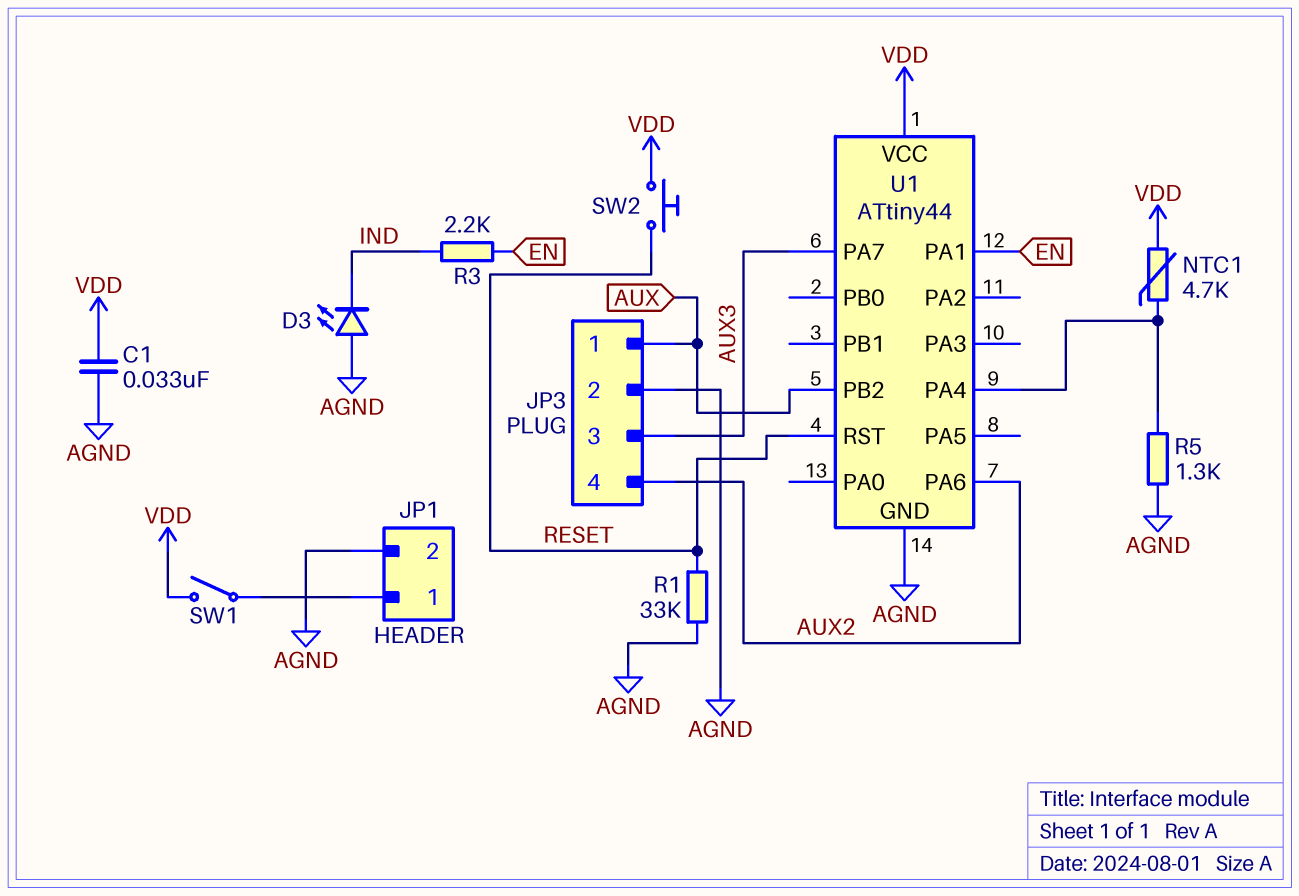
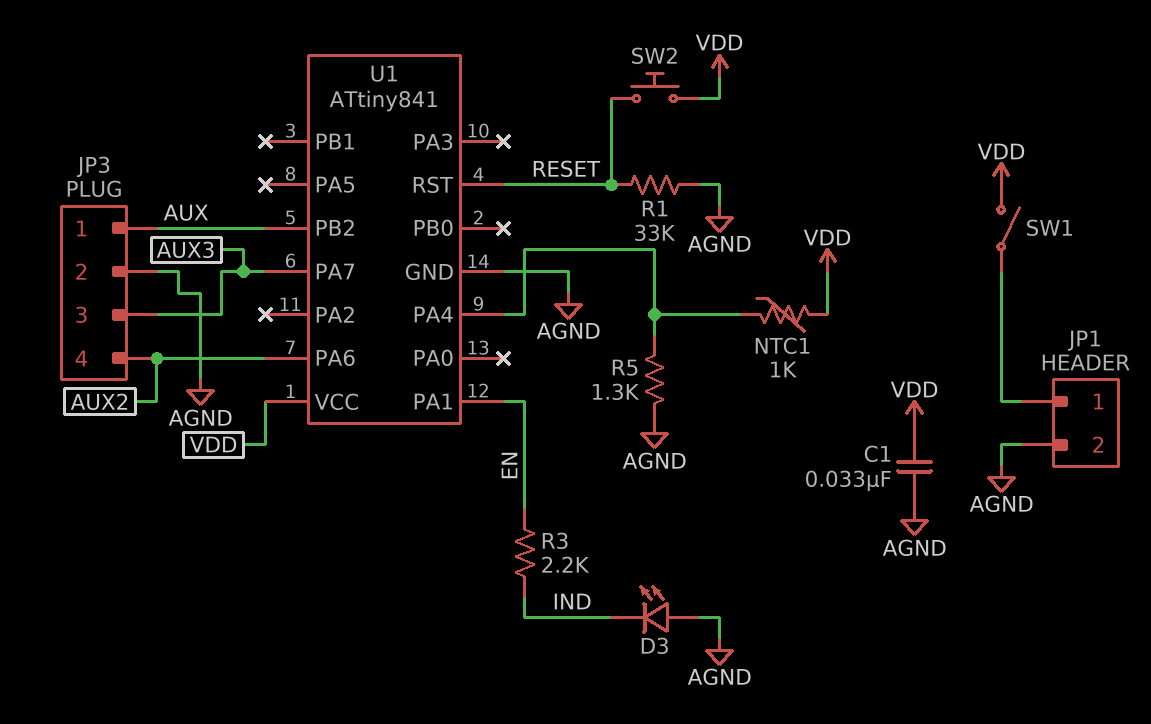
NTC1: 4.7k (U1/PA4, VDD) -> 1k (U1/PA4, VDD)
U1: ATtiny44 -> ATtiny841

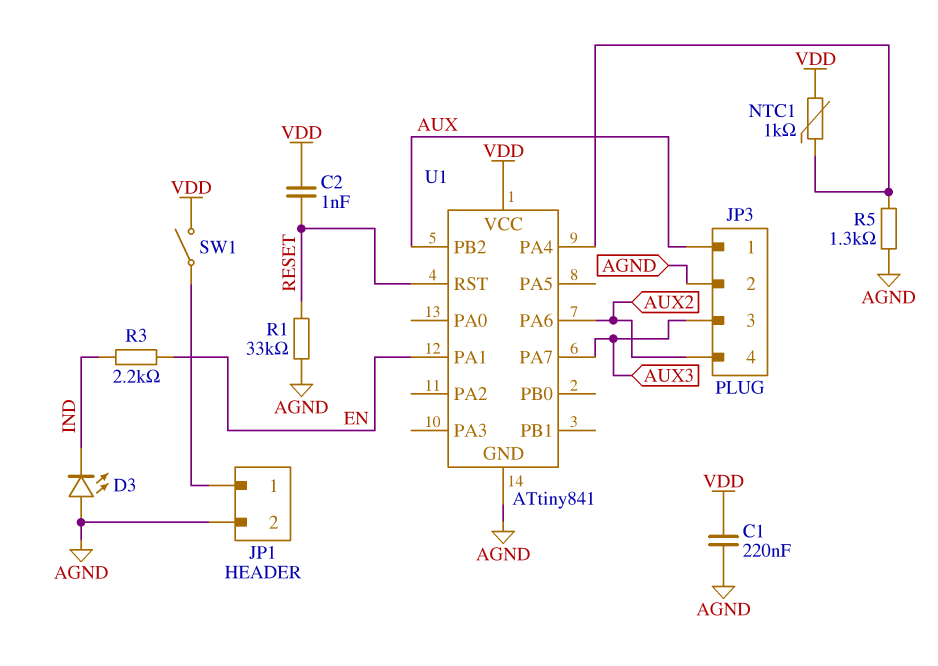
C1: 33nF (AGND, VDD) -> 220nF (AGND, VDD)
C2: none -> 1nF (RESET, VDD)
SW2: button (RESET, VDD) -> none

